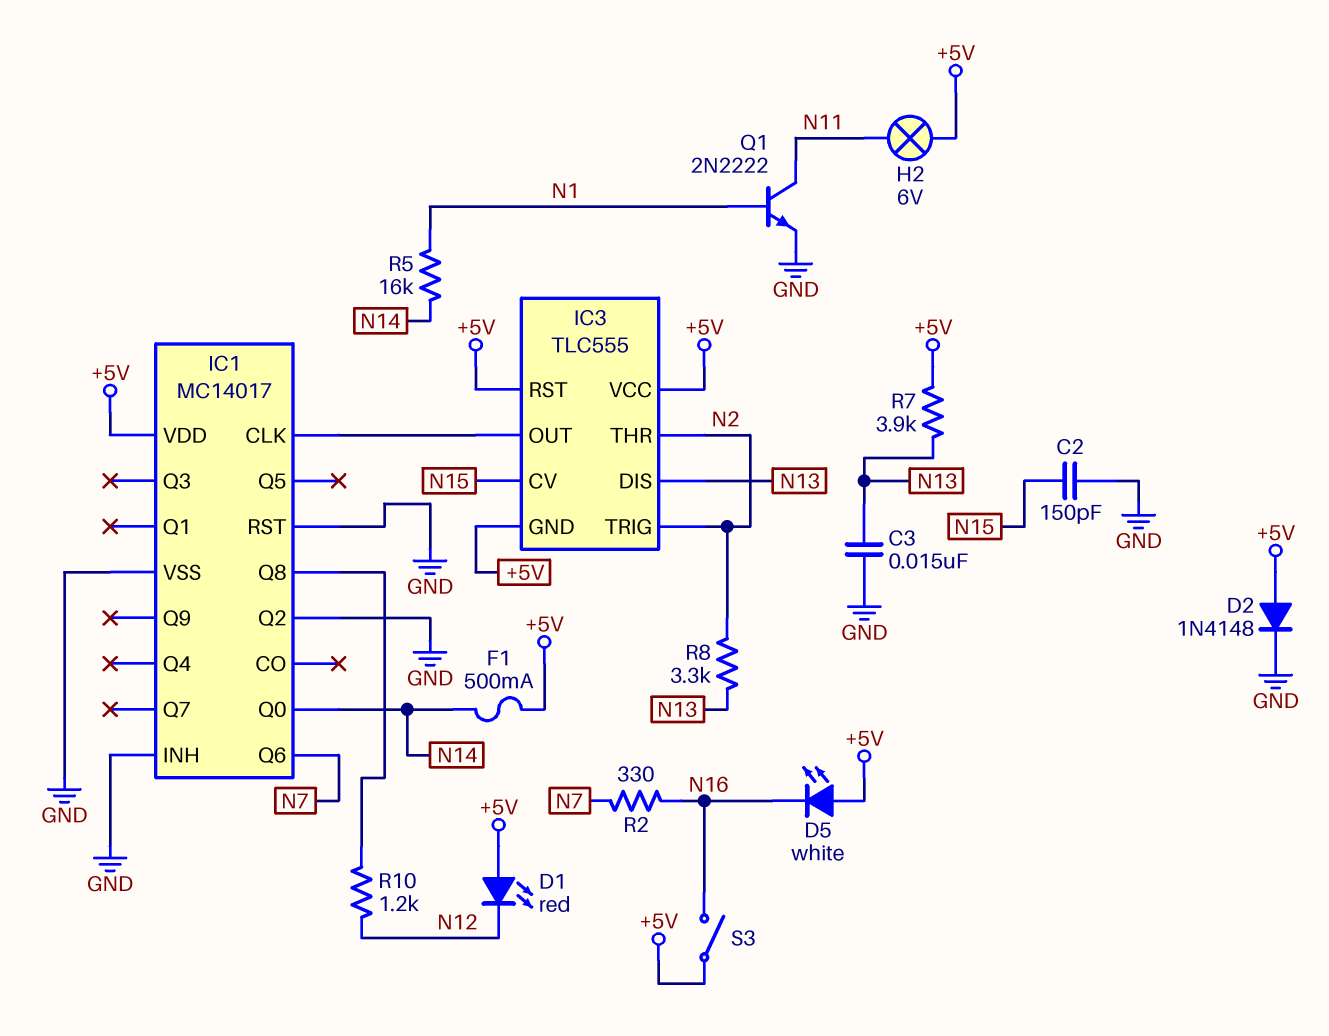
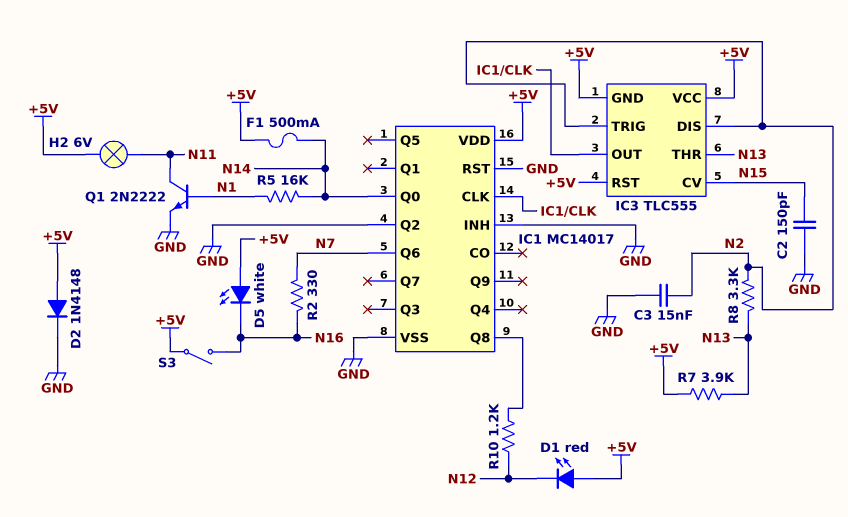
C3: 15nF (GND, N13) -> 15nF (GND, N2)
IC3 pin DIS: N13 -> N2
IC3 pin THR: N2 -> N13

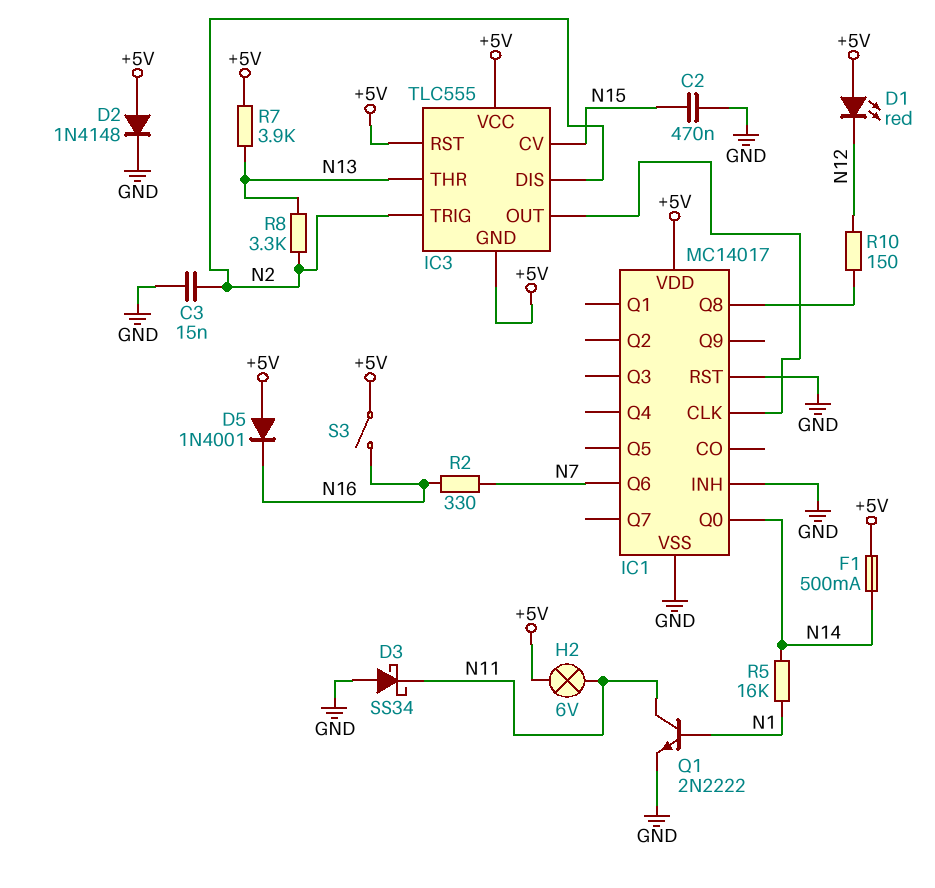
C2: 150pF (GND, N15) -> 470nF (GND, N15)
D3: none -> schottky SS34 (A GND, K N11)
D5: LED white (A +5V, K N16) -> diode 1N4001 (A +5V, K N16)
IC1 pin Q2: GND -> none
R10: 1.2k (IC1/Q8, N12) -> 150 (IC1/Q8, N12)

